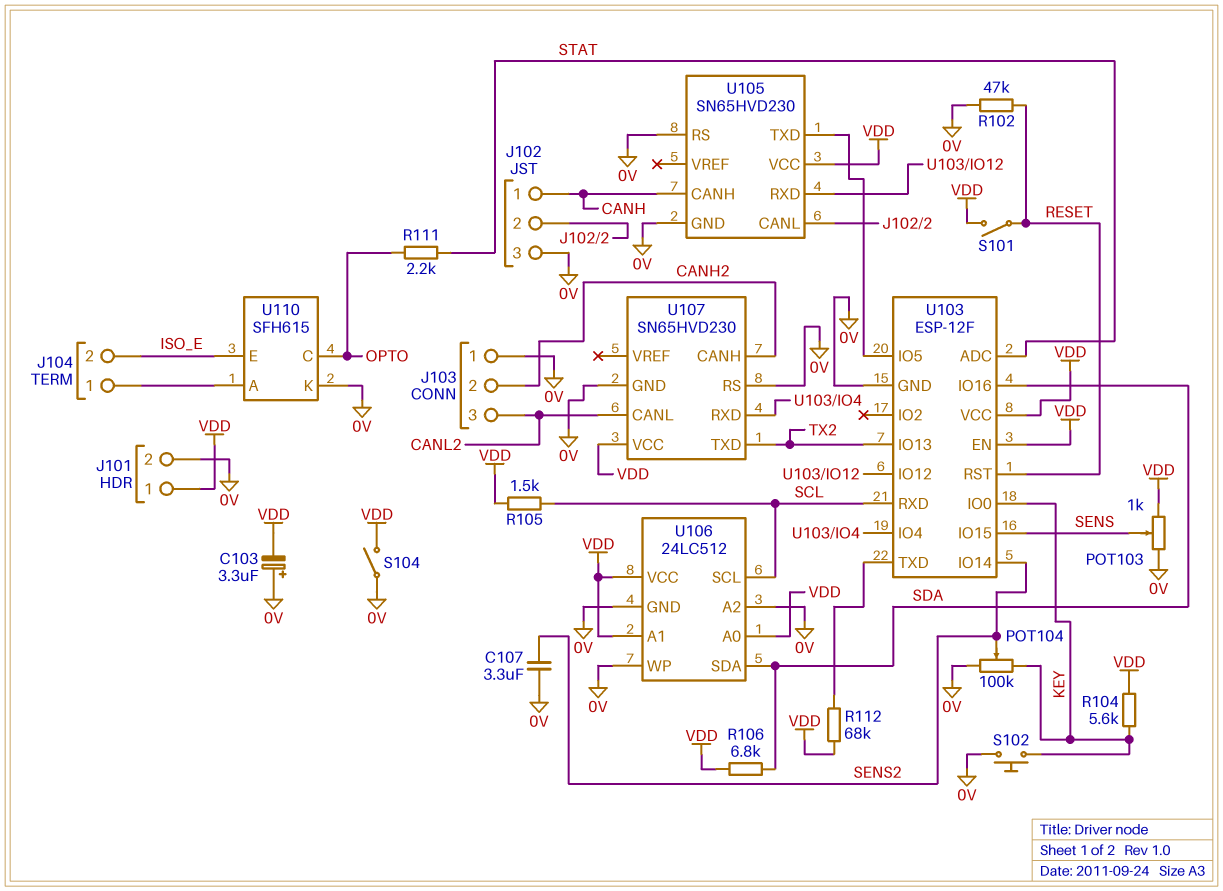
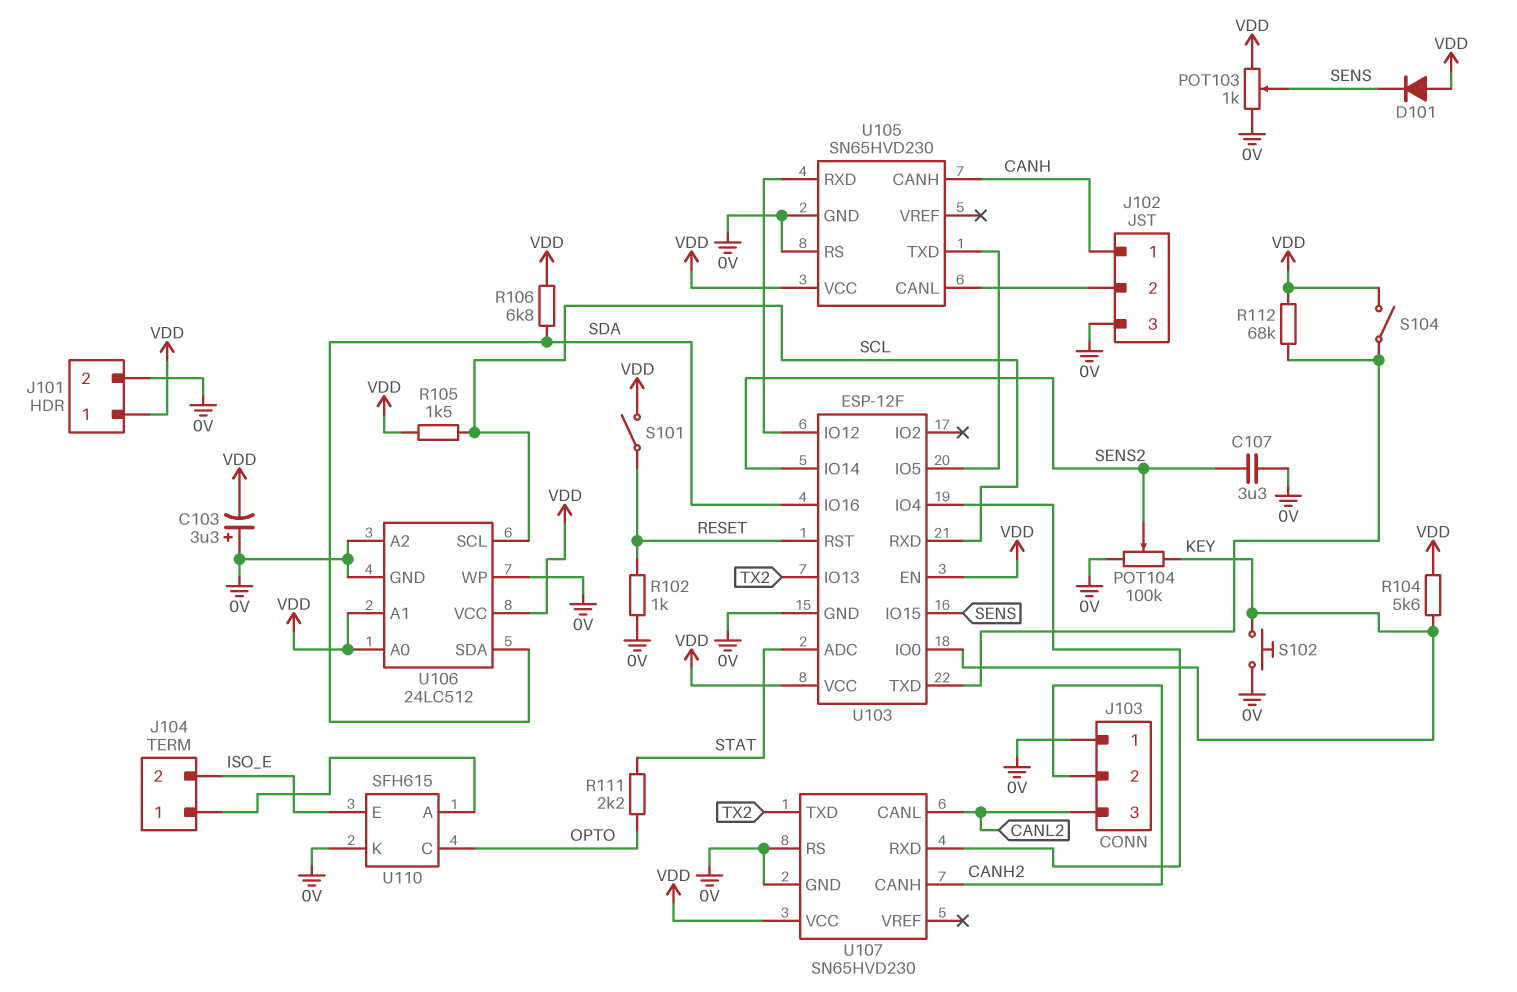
D101: none -> diode (A VDD, K SENS)
R102: 47k (0V, RESET) -> 1k (0V, RESET)
S104: switch (0V, VDD) -> switch (U103/TXD, VDD)

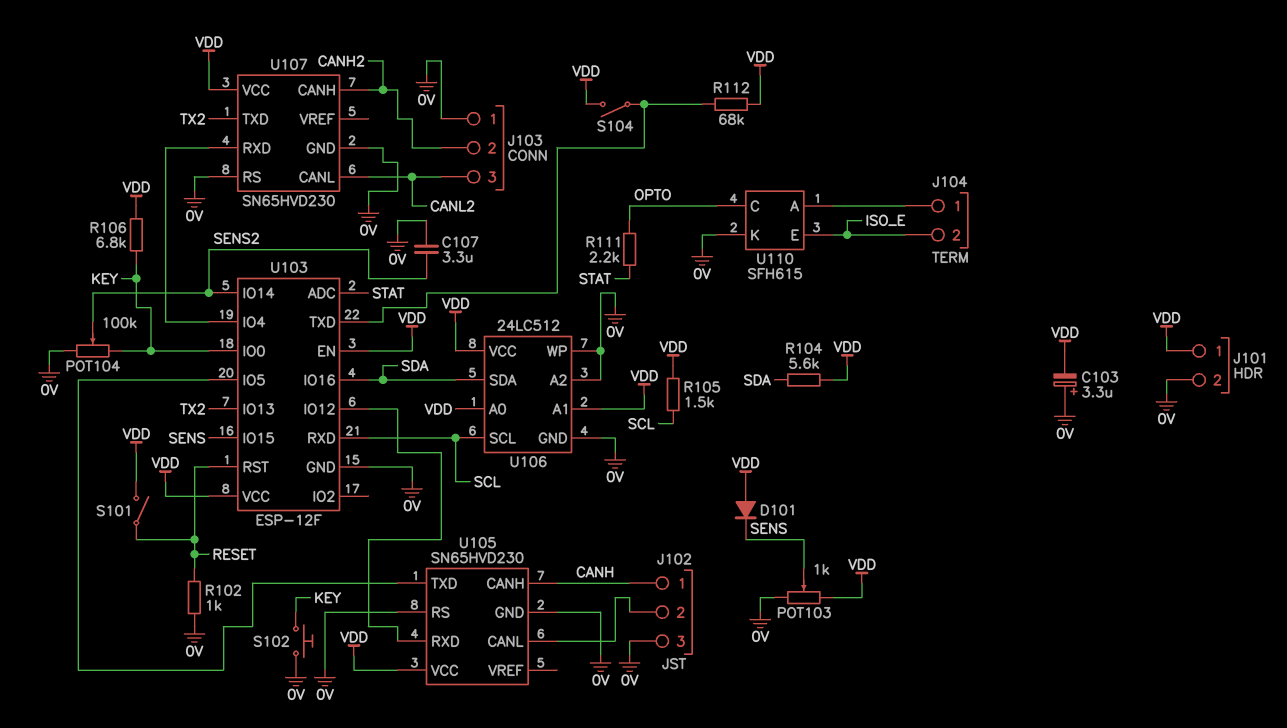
R104: 5.6k (KEY, VDD) -> 5.6k (SDA, VDD)
R106: 6.8k (SDA, VDD) -> 6.8k (KEY, VDD)

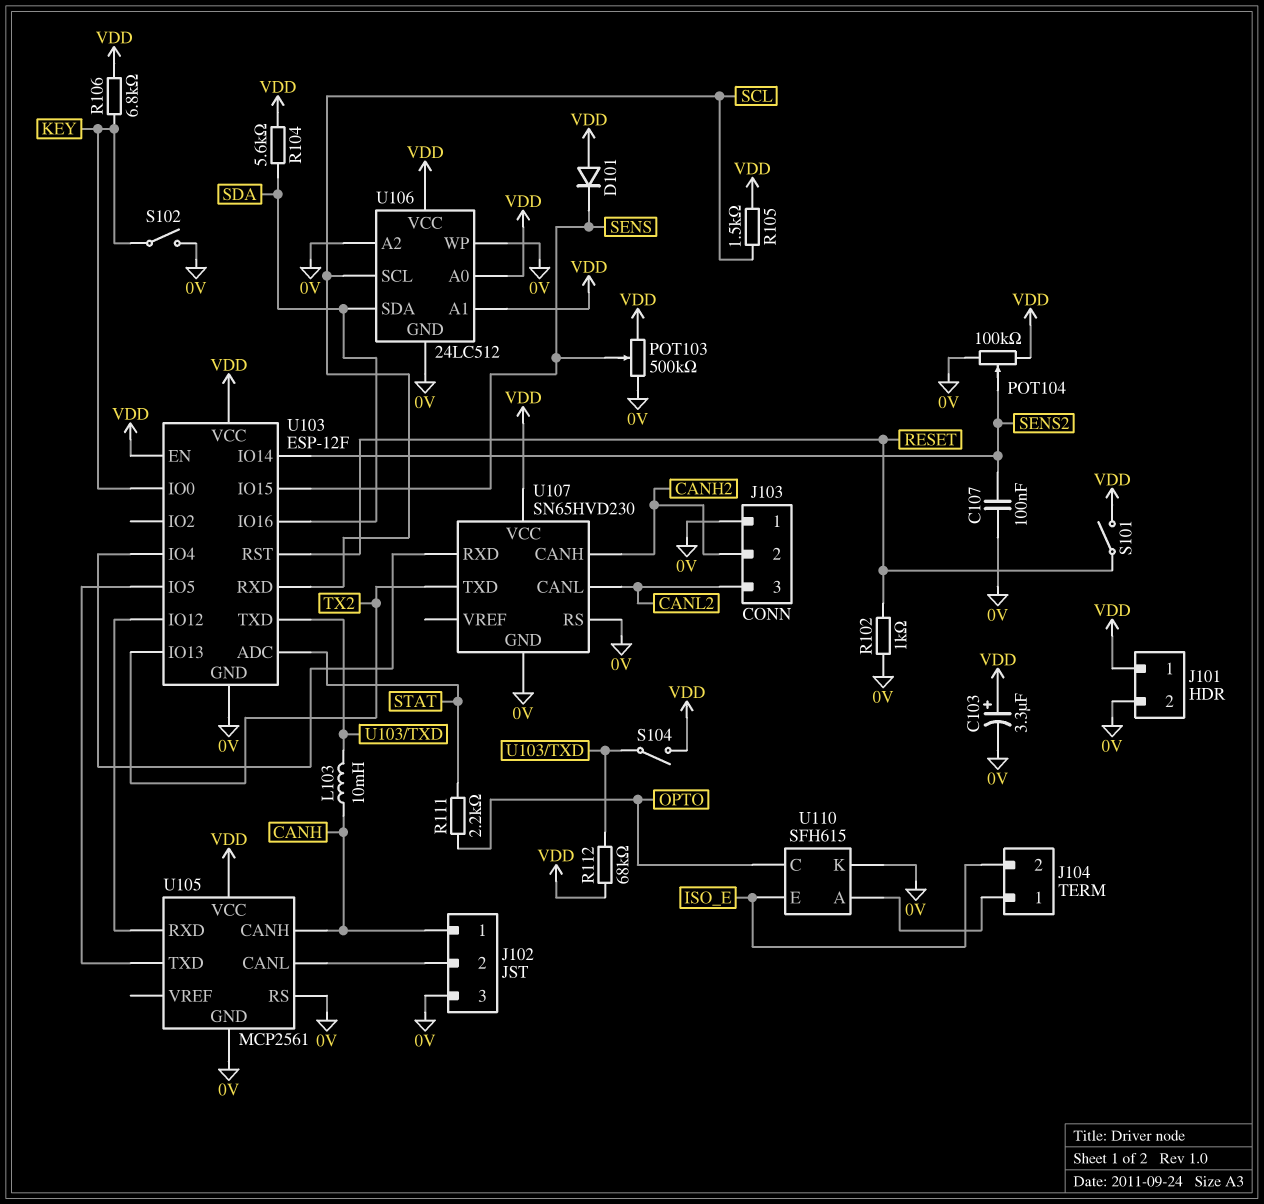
C103: 3.3uF (plus 0V, minus VDD) -> 3.3uF (plus VDD, minus 0V)
C107: 3.3uF (0V, SENS2) -> 100nF (0V, SENS2)
L103: none -> 10mH (CANH, U103/TXD)
POT103: 1k (0V, VDD, wiper SENS) -> 500k (0V, VDD, wiper SENS)
POT104: 100k (0V, KEY, wiper SENS2) -> 100k (0V, VDD, wiper SENS2)
S102: button (0V, KEY) -> switch (0V, KEY)
U105: SN65HVD230 -> MCP2561

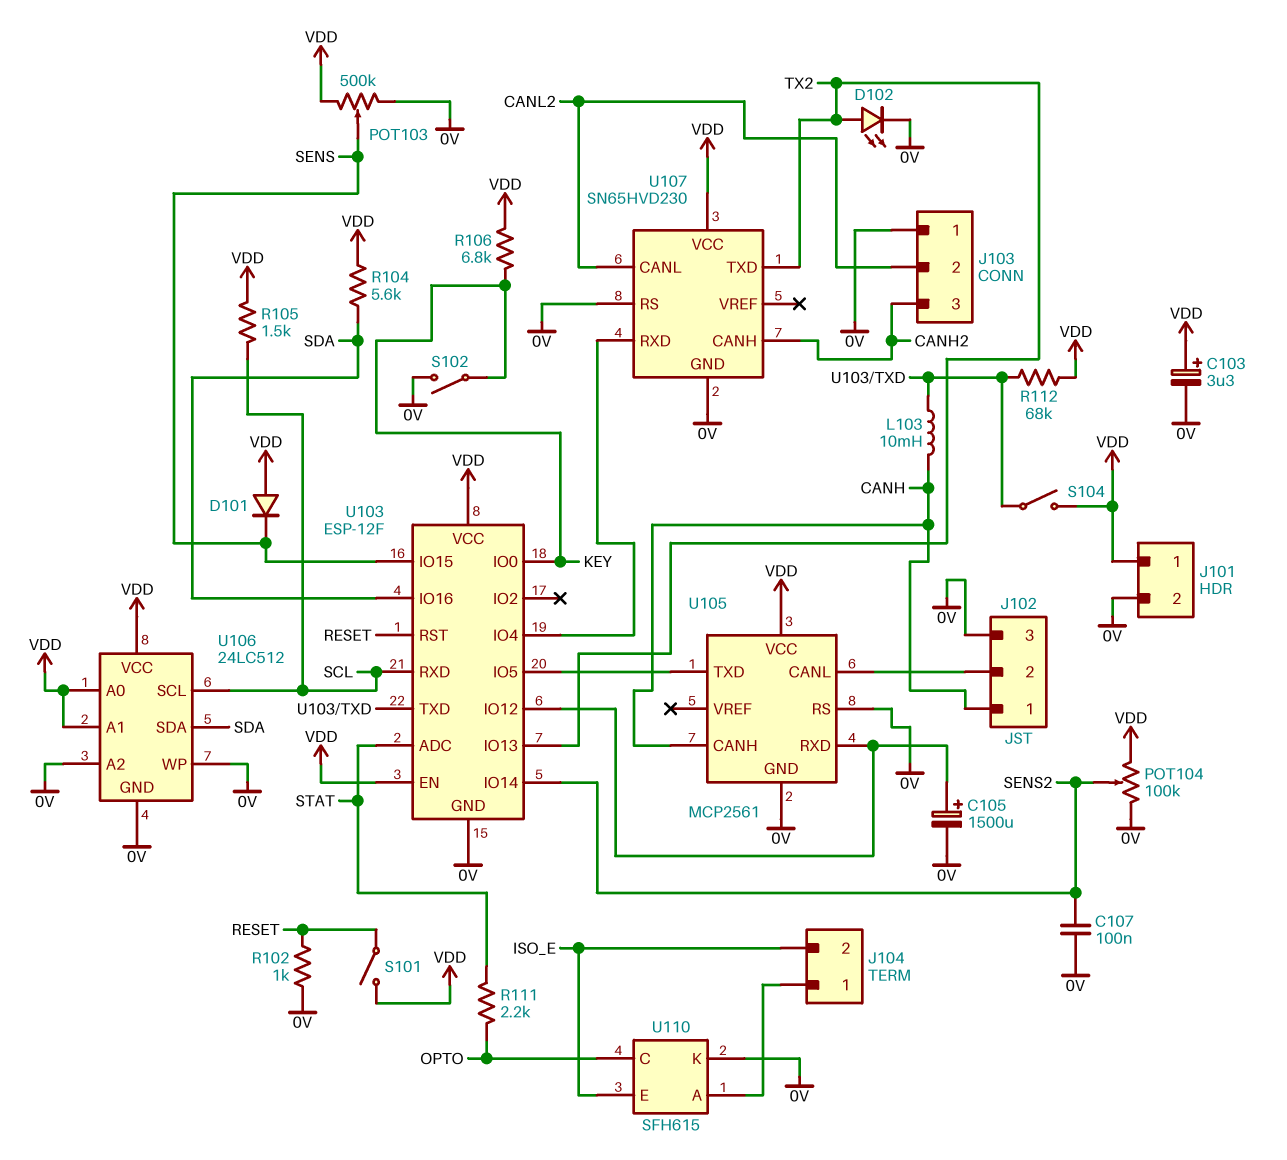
C105: none -> 1500uF (plus U103/IO12, minus 0V)
D102: none -> LED (A TX2, K 0V)
J103 pin 2: CANH2 -> CANL2
J103 pin 3: CANL2 -> CANH2

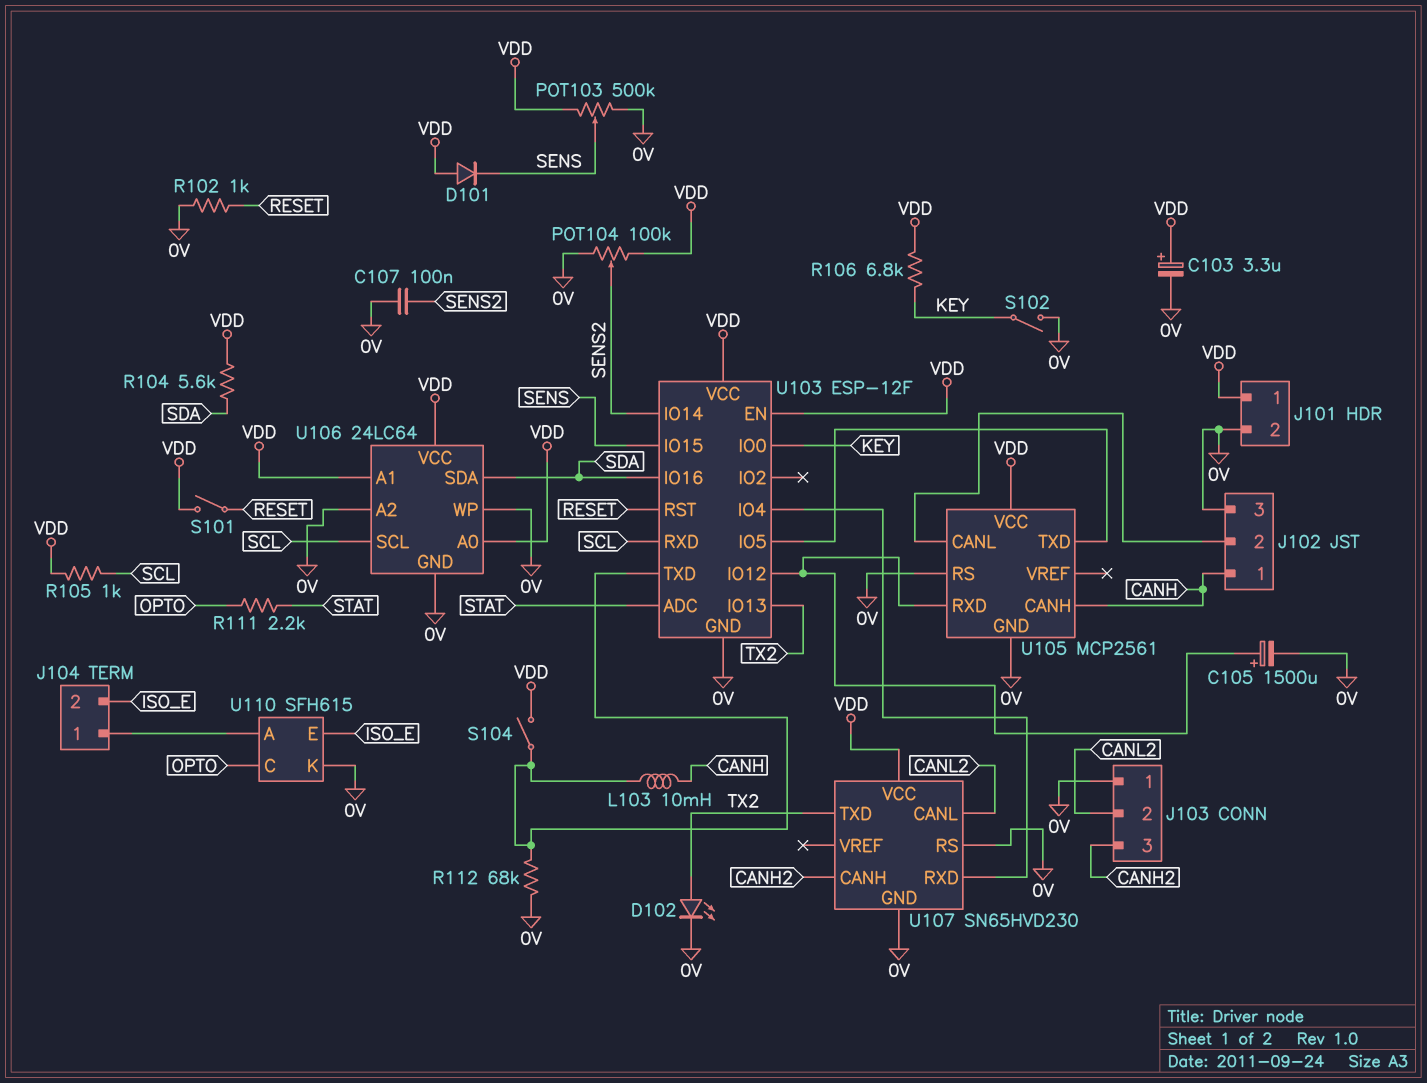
R105: 1.5k (SCL, VDD) -> 1k (SCL, VDD)
R112: 68k (U103/TXD, VDD) -> 68k (0V, U103/TXD)
U106: 24LC512 -> 24LC64

